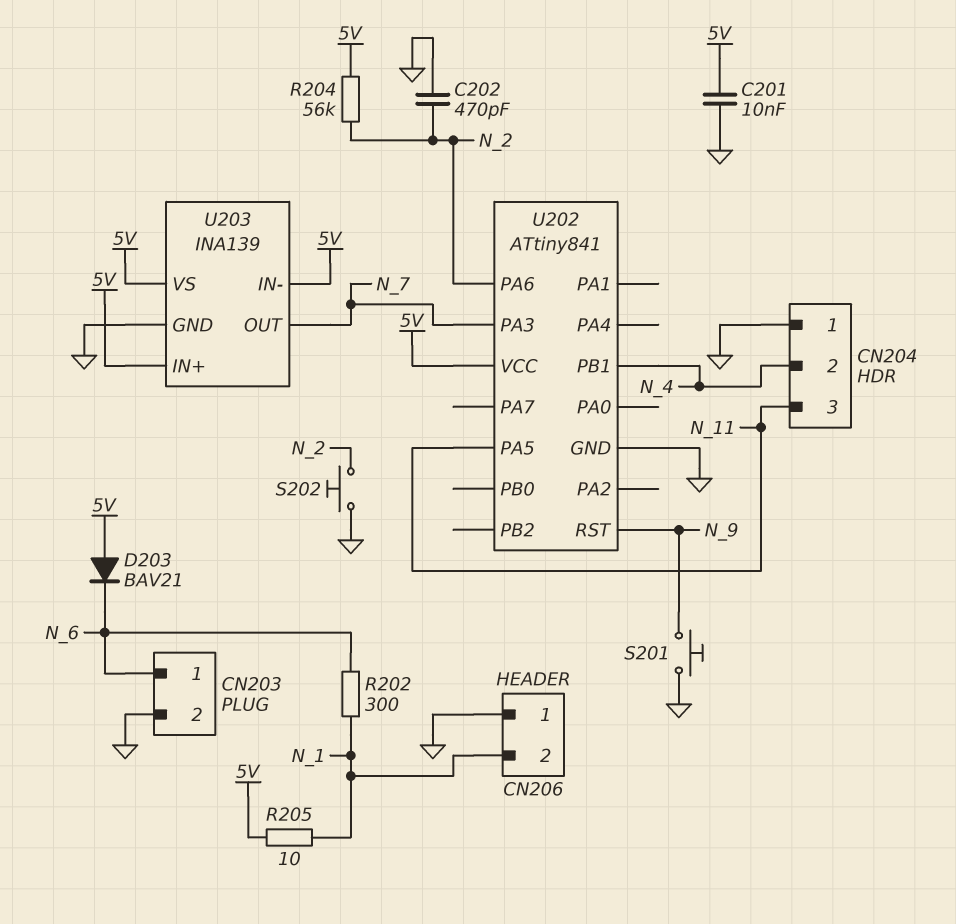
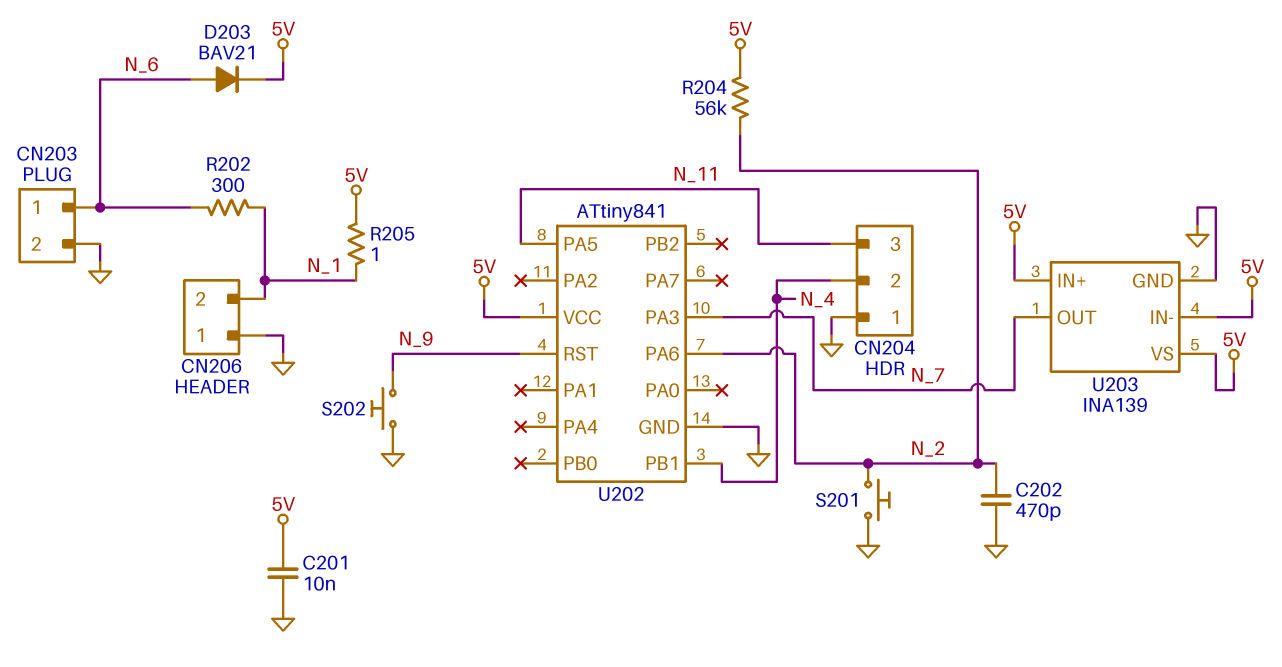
D203: diode BAV21 (A 5V, K N_6) -> diode BAV21 (A N_6, K 5V)
R205: 10 (5V, N_1) -> 1 (5V, N_1)
S201: button (GND, N_9) -> button (GND, N_2)
S202: button (GND, N_2) -> button (GND, N_9)

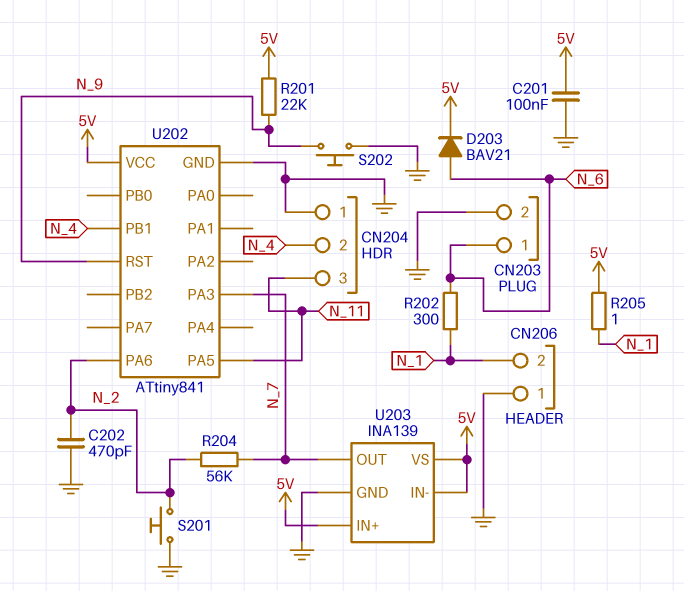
C201: 10nF (5V, GND) -> 100nF (5V, GND)
R201: none -> 22k (5V, N_9)
R204: 56k (5V, N_2) -> 56k (N_2, N_7)

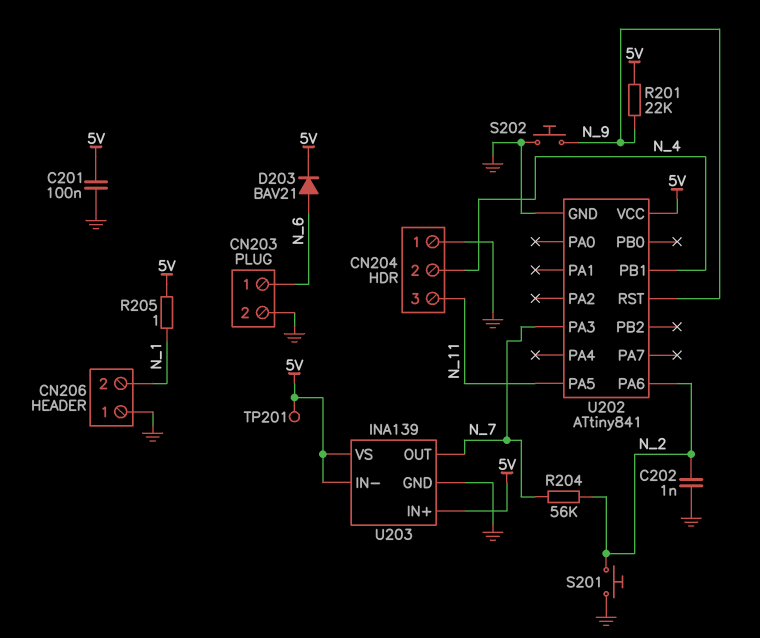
C202: 470pF (GND, N_2) -> 1nF (GND, N_2)
R202: 300 (N_1, N_6) -> none
TP201: none -> test point (5V)

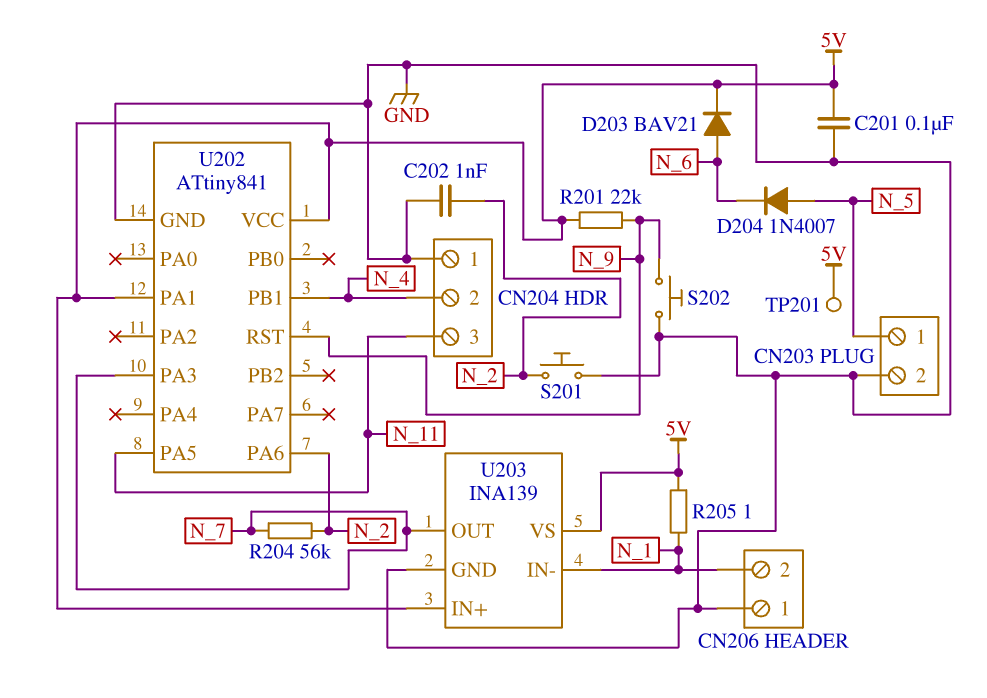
CN203 pin 1: N_6 -> N_5
D204: none -> diode 1N4007 (A N_5, K N_6)
U202 pin PA1: none -> 5V
U203 pin IN-: 5V -> N_1

